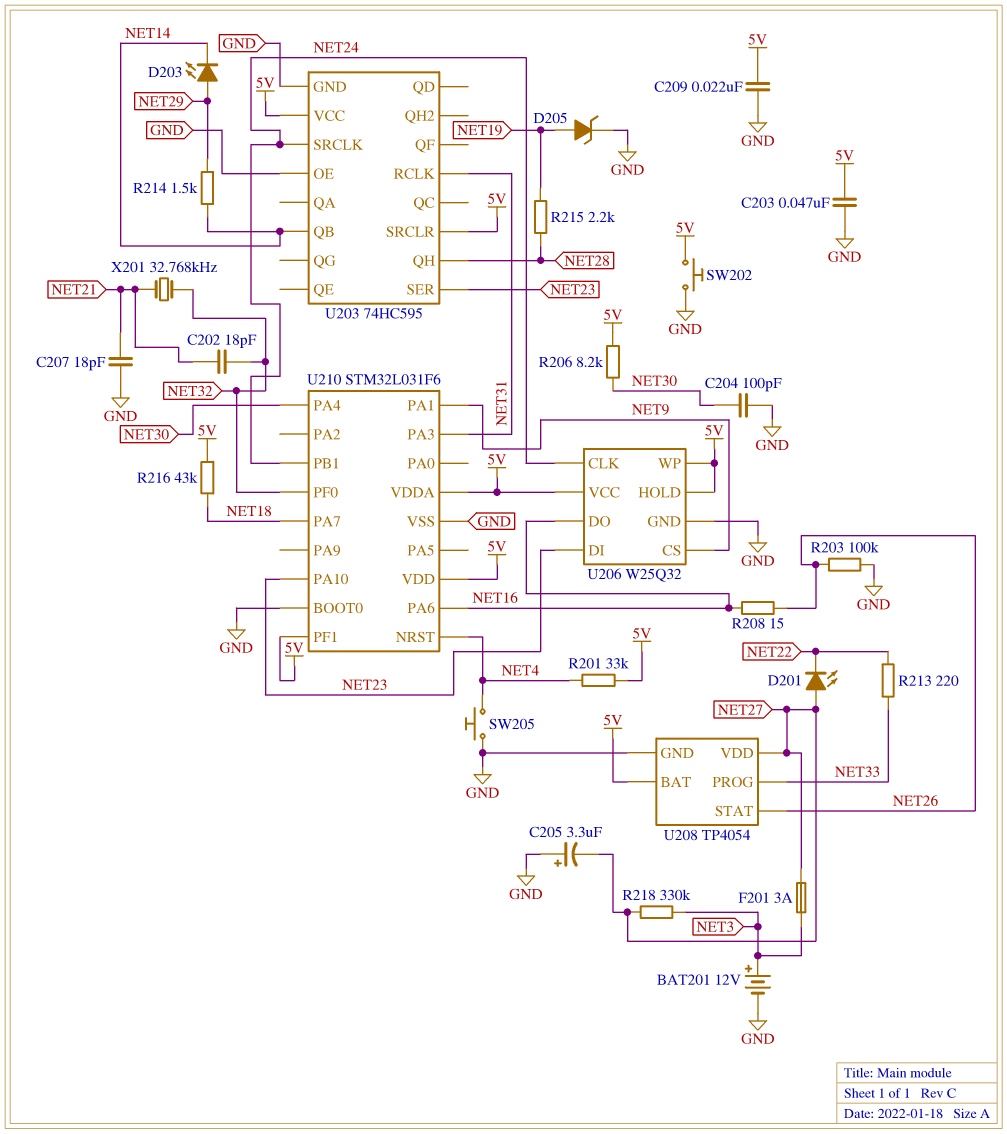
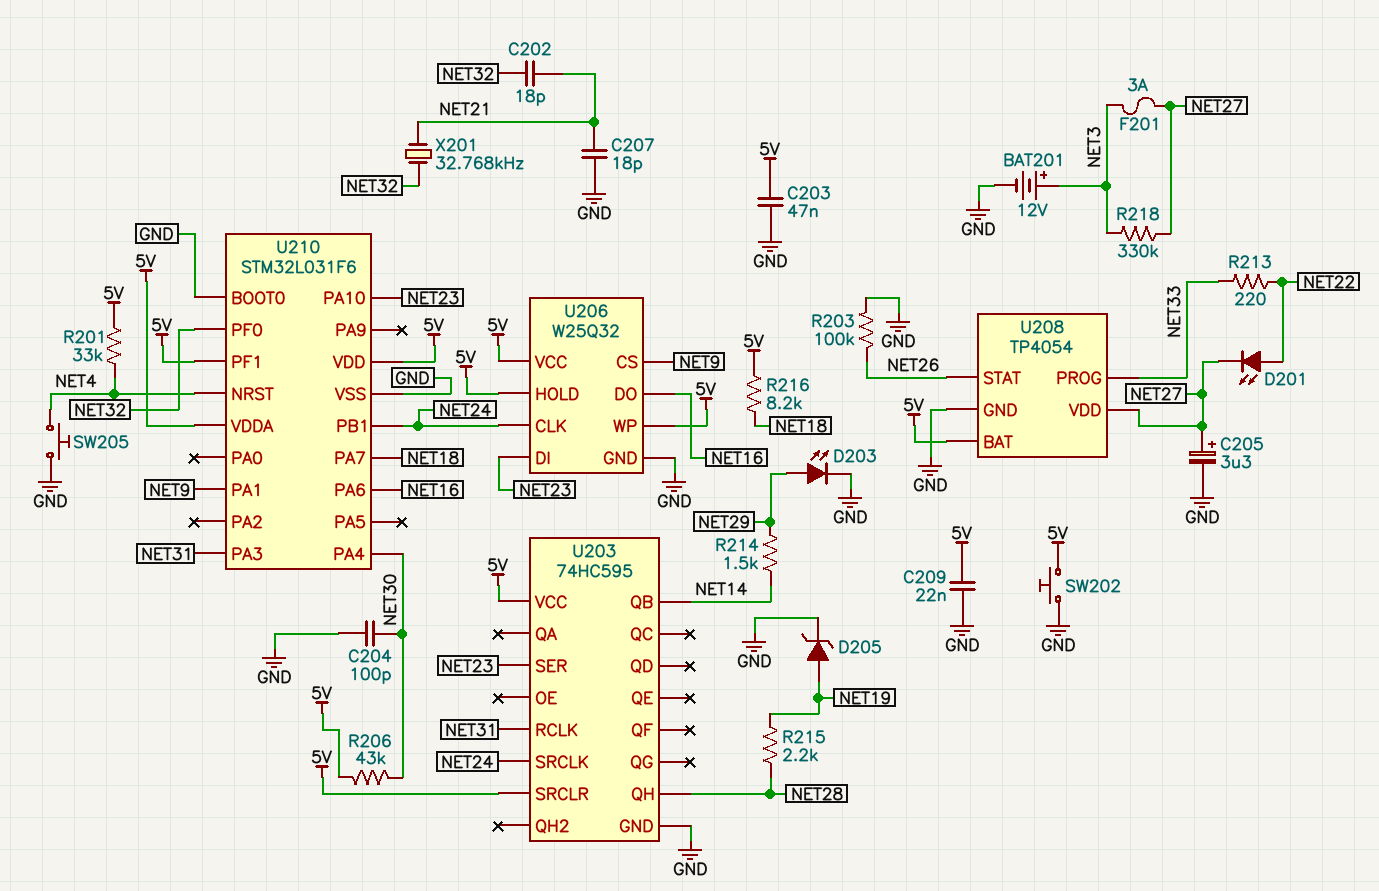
C205: 3.3uF (plus GND, minus NET27) -> 3.3uF (plus NET27, minus GND)
D201: LED (A NET27, K NET22) -> LED (A NET22, K NET27)
D203: LED (A NET29, K NET14) -> LED (A NET29, K GND)
R206: 8.2k (5V, NET30) -> 43k (5V, NET30)
R208: 15 (NET16, NET26) -> none
R216: 43k (5V, NET18) -> 8.2k (5V, NET18)
U203 pin OE: GND -> none

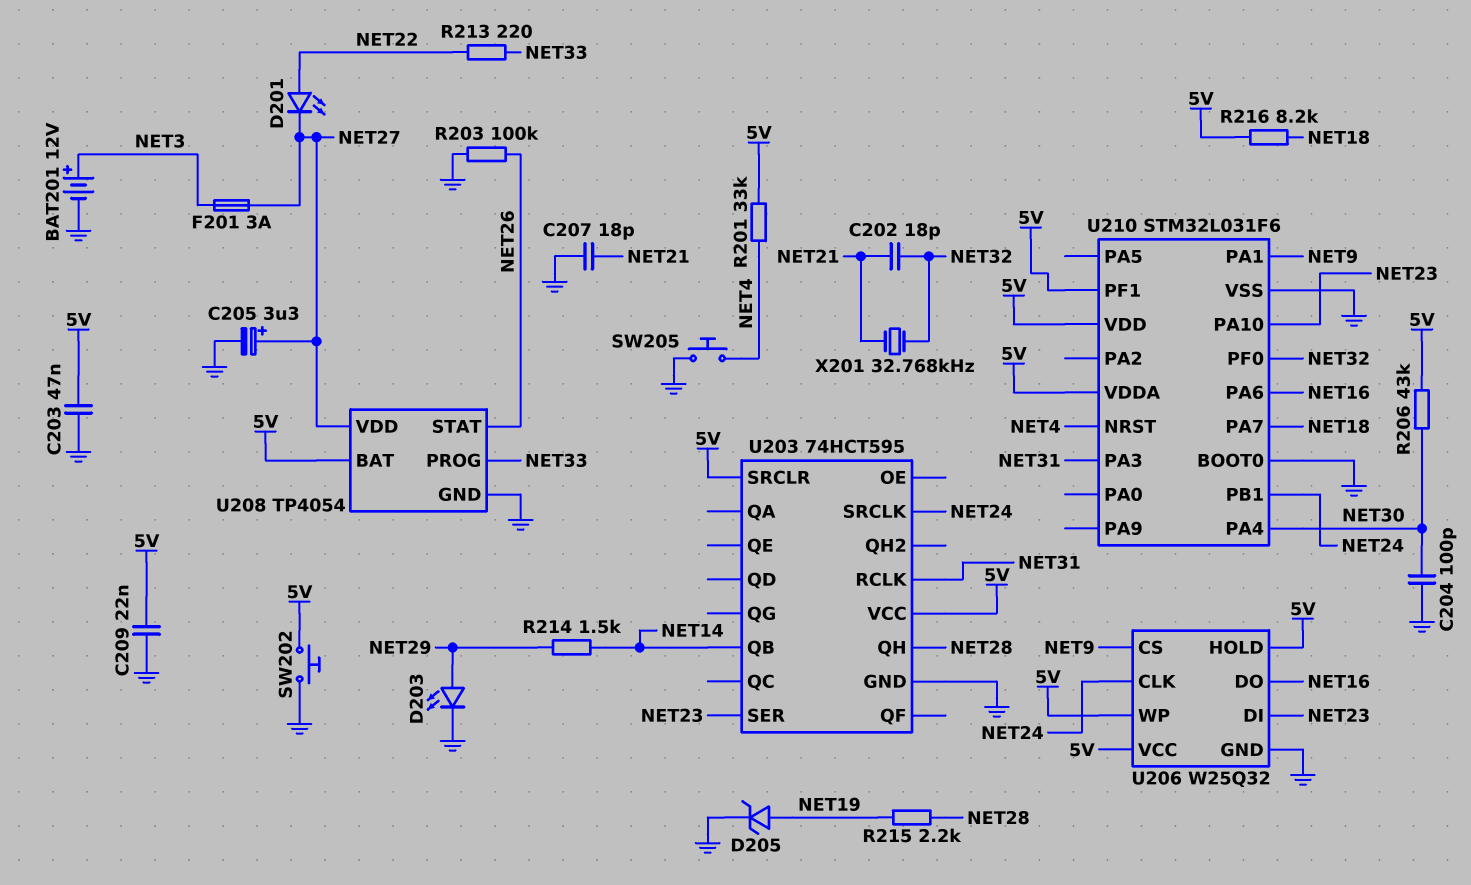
R218: 330k (NET3, NET27) -> none
U203: 74HC595 -> 74HCT595

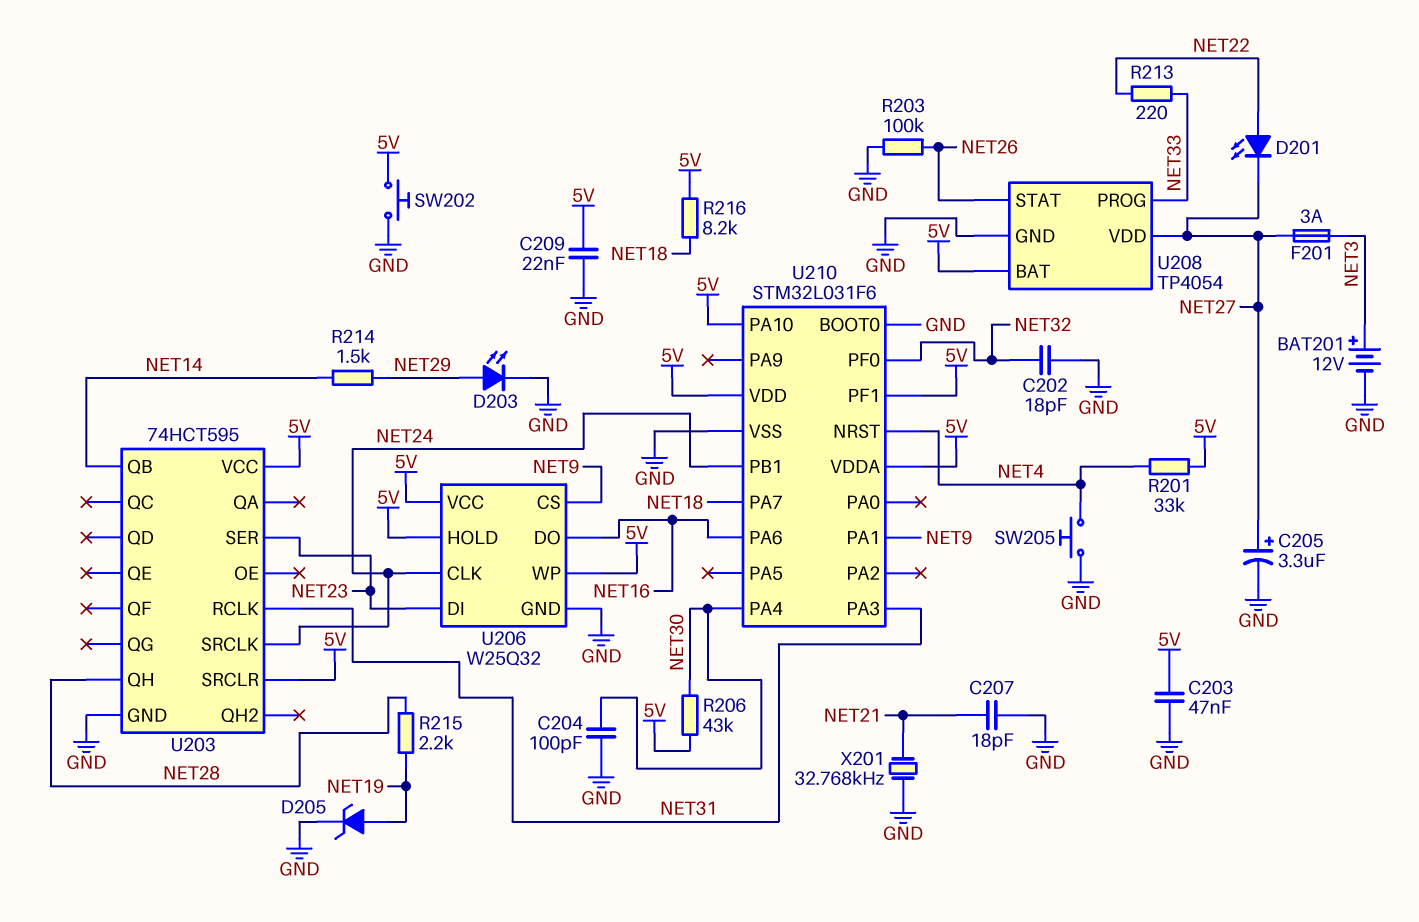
C202: 18pF (NET21, NET32) -> 18pF (GND, NET32)
U210 pin PA10: NET23 -> 5V
X201: 32.768kHz (NET21, NET32) -> 32.768kHz (GND, NET21)

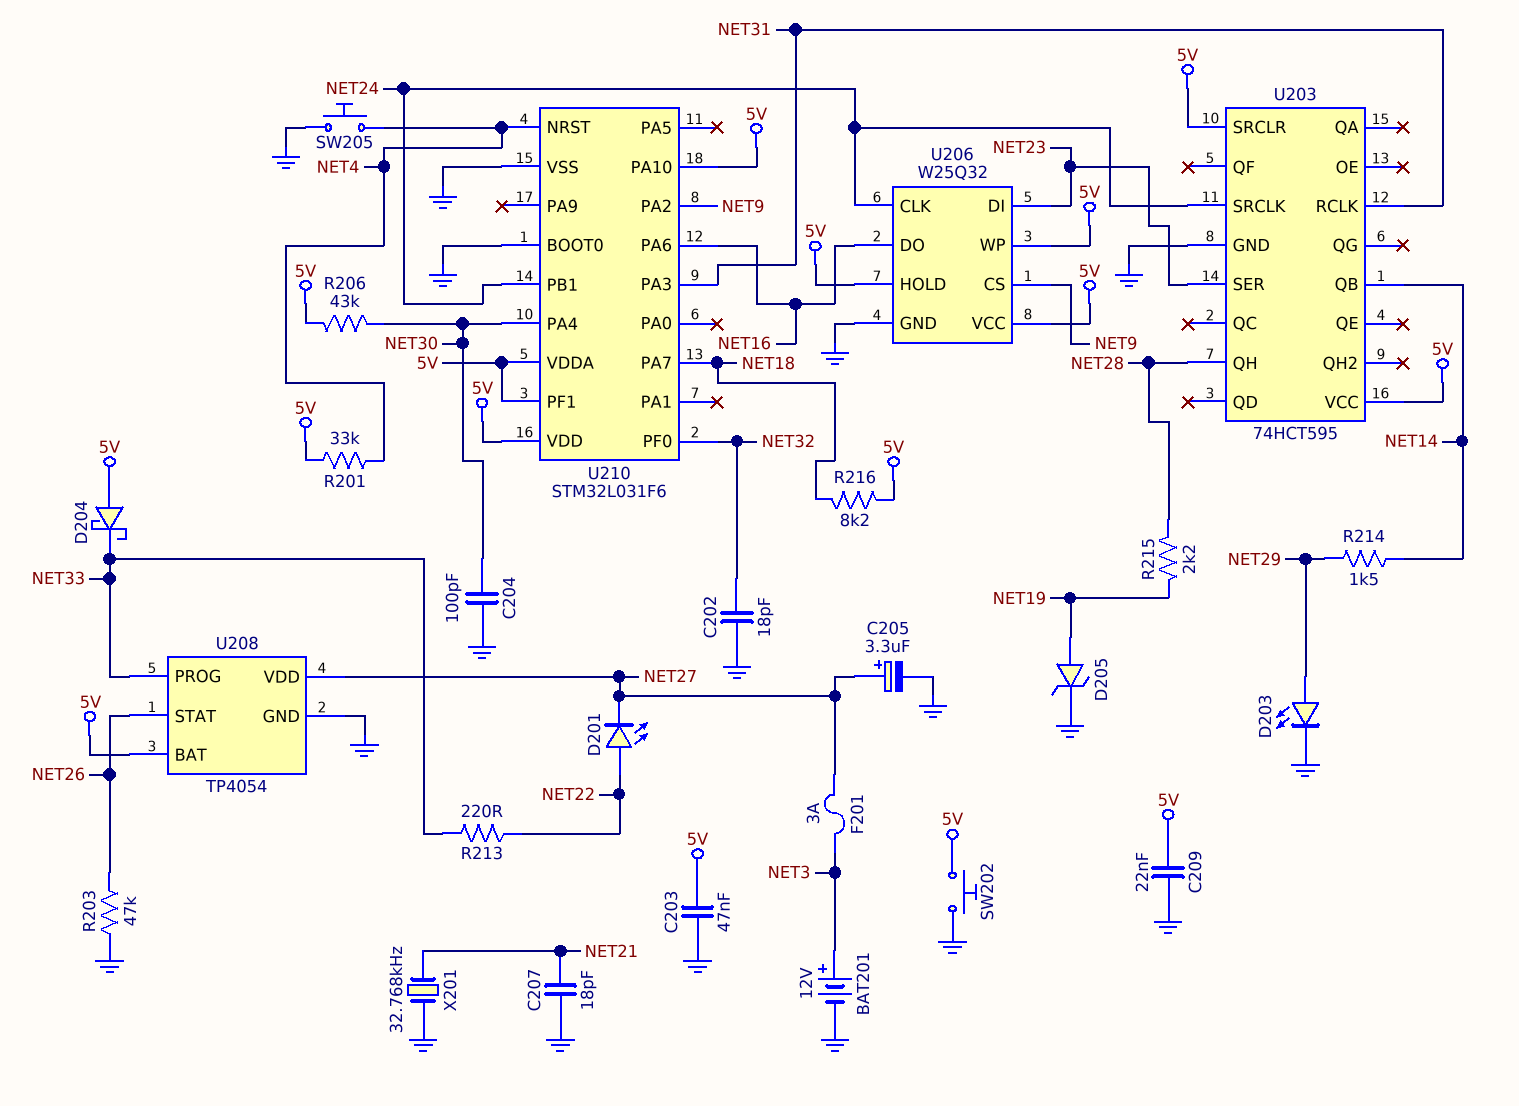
D204: none -> schottky (A 5V, K NET33)
R203: 100k (GND, NET26) -> 47k (GND, NET26)
U210 pin PA1: NET9 -> none
U210 pin PA2: none -> NET9

